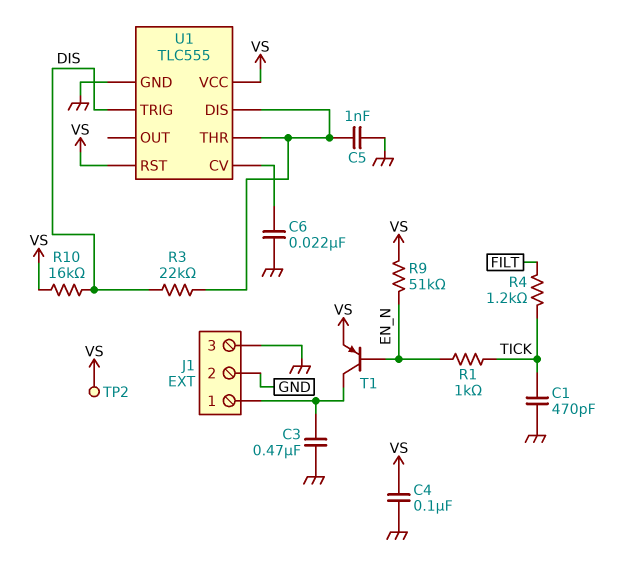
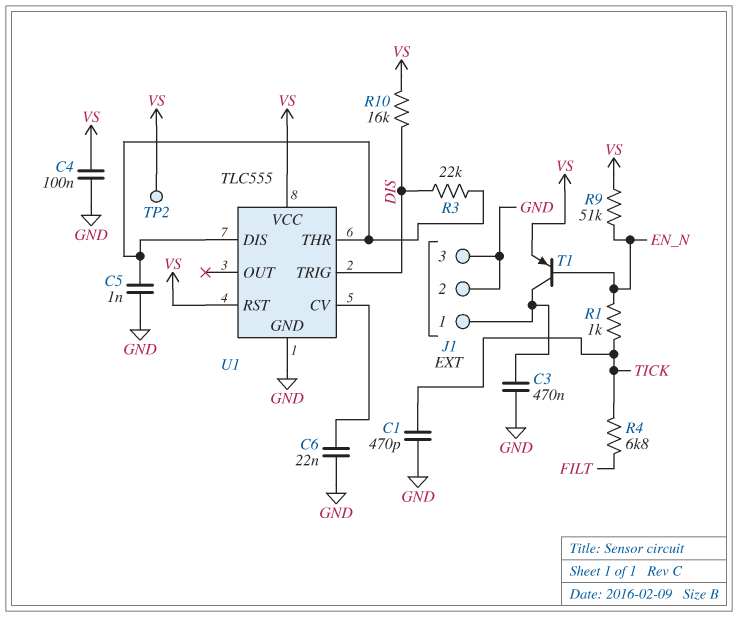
R4: 1.2k (FILT, TICK) -> 6.8k (FILT, TICK)

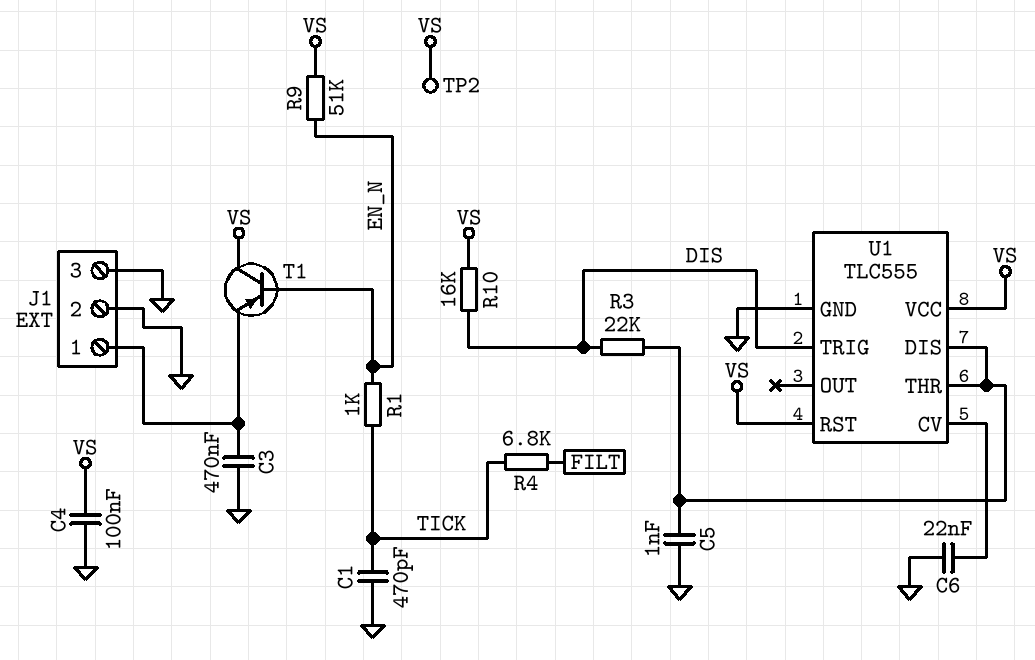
T1: PNP (B EN_N, C J1/1, E VS) -> PNP (B EN_N, C VS, E J1/1)

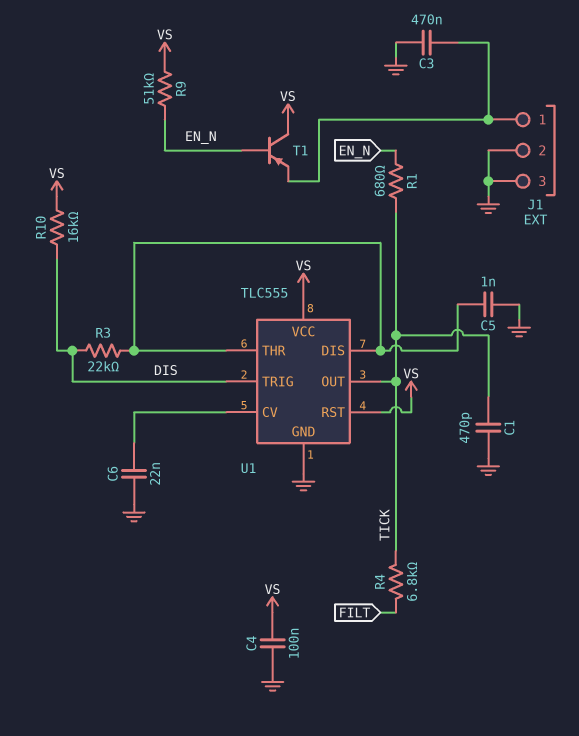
R1: 1k (EN_N, TICK) -> 680 (EN_N, TICK)
TP2: test point (VS) -> none
U1 pin OUT: none -> TICK

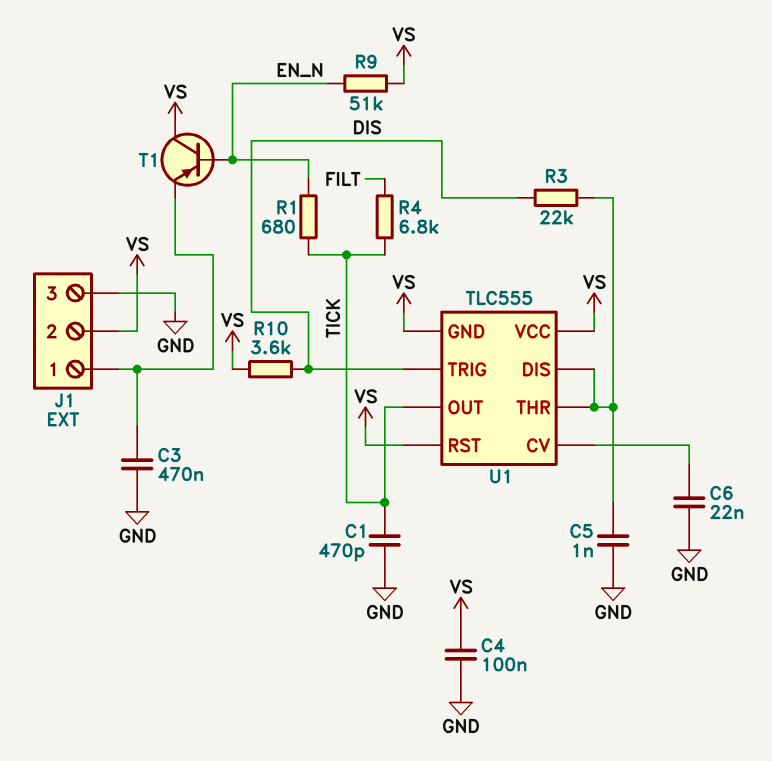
J1 pin 2: GND -> VS
R10: 16k (DIS, VS) -> 3.6k (DIS, VS)
U1 pin GND: GND -> VS

